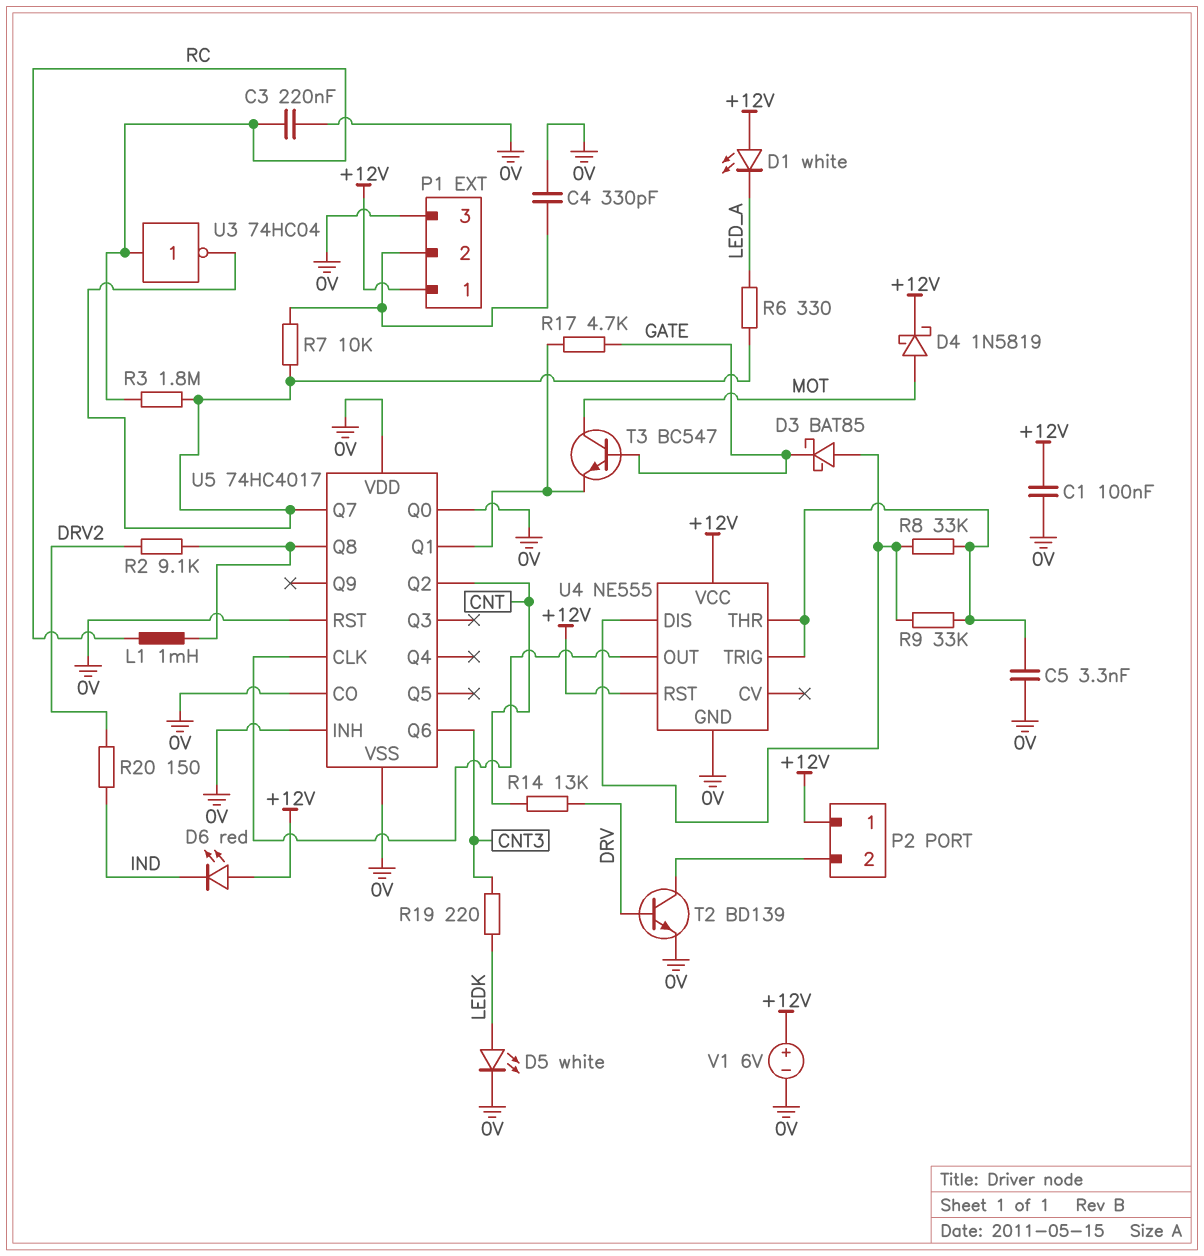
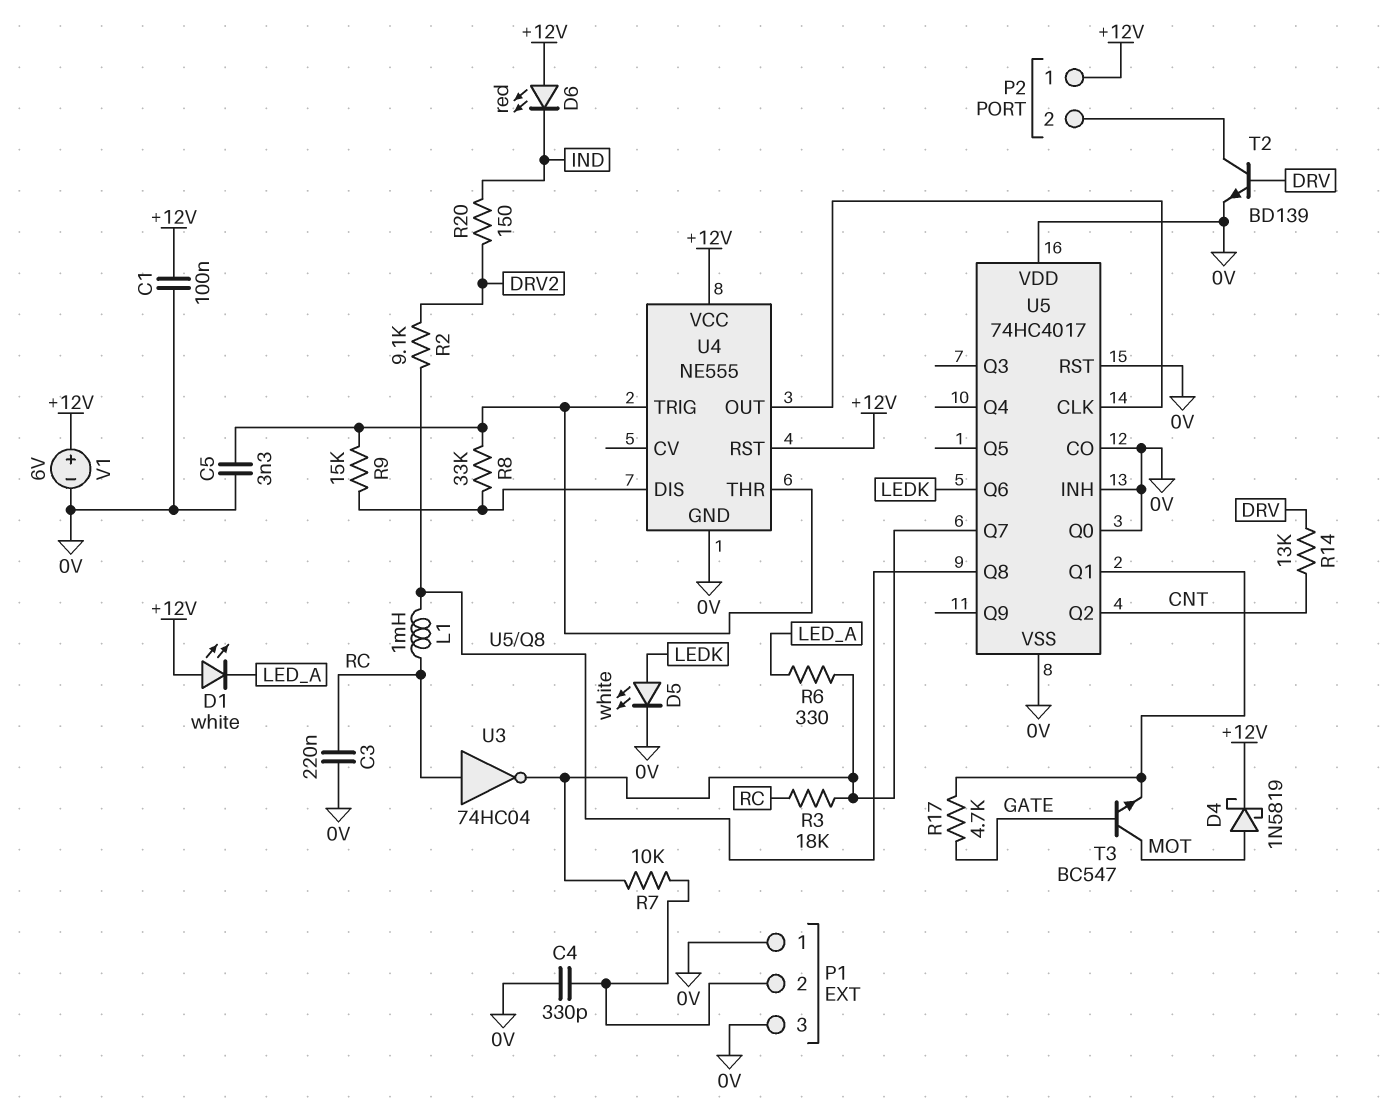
D3: schottky BAT85 (A U4/DIS, K GATE) -> none
P1 pin 1: +12V -> 0V
R3: 1.8M (RC, U5/Q7) -> 18k (RC, U5/Q7)
R9: 33k (U4/DIS, U4/THR) -> 15k (U4/DIS, U4/THR)
R19: 220 (CNT3, LEDK) -> none
U5 pin Q6: CNT3 -> LEDK

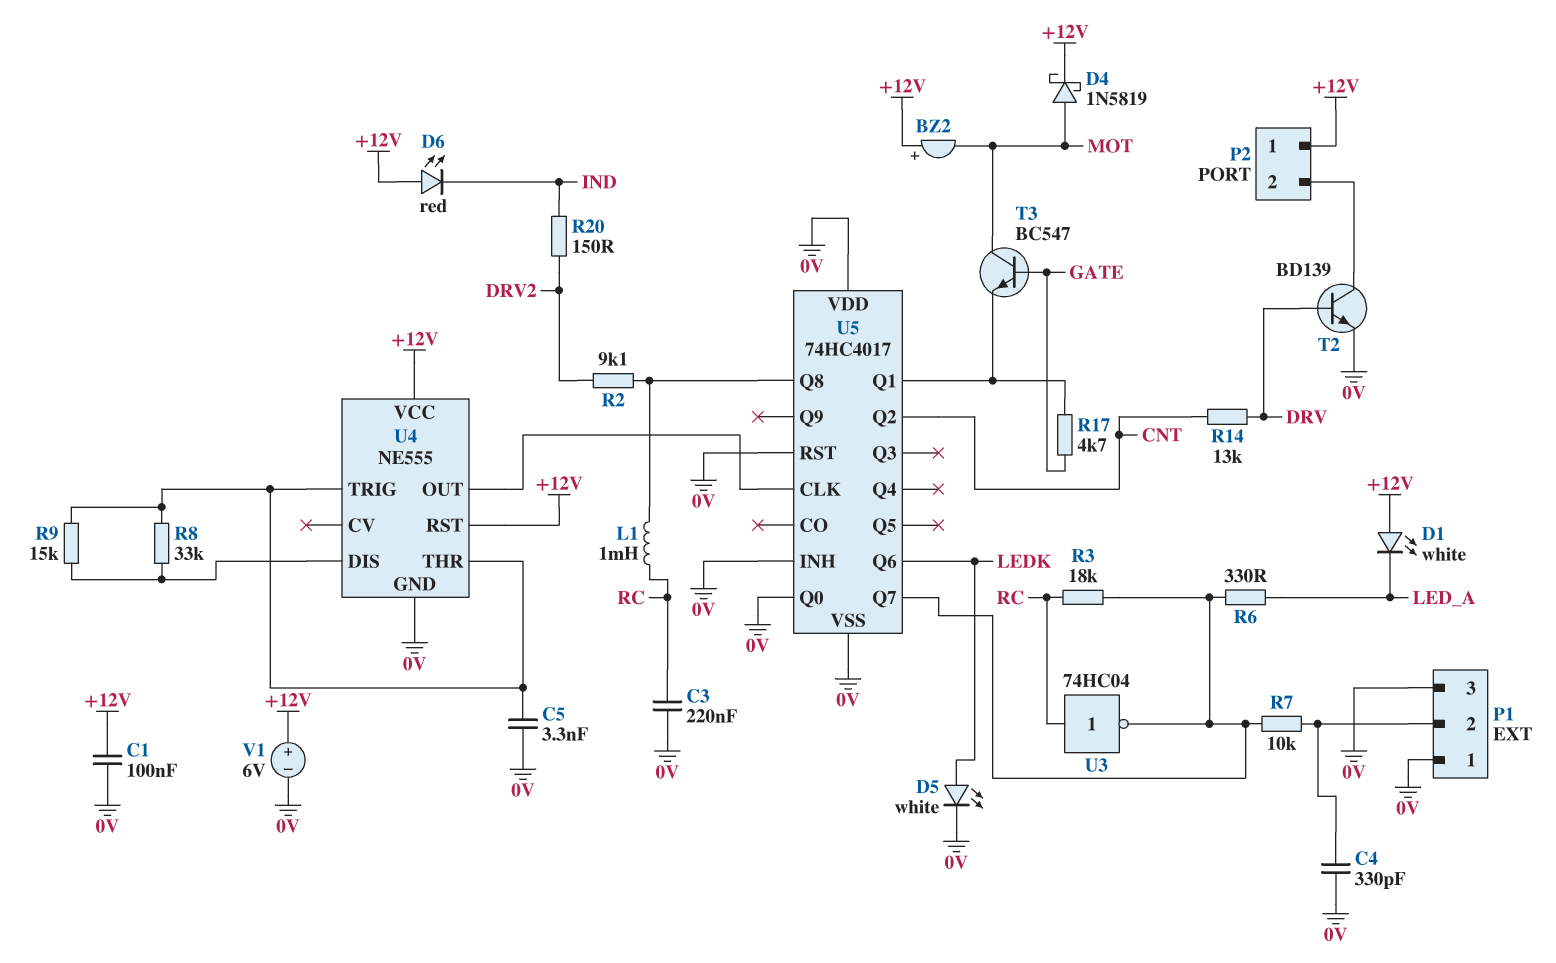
BZ2: none -> buzzer (plus +12V, minus MOT)
U5 pin CO: 0V -> none

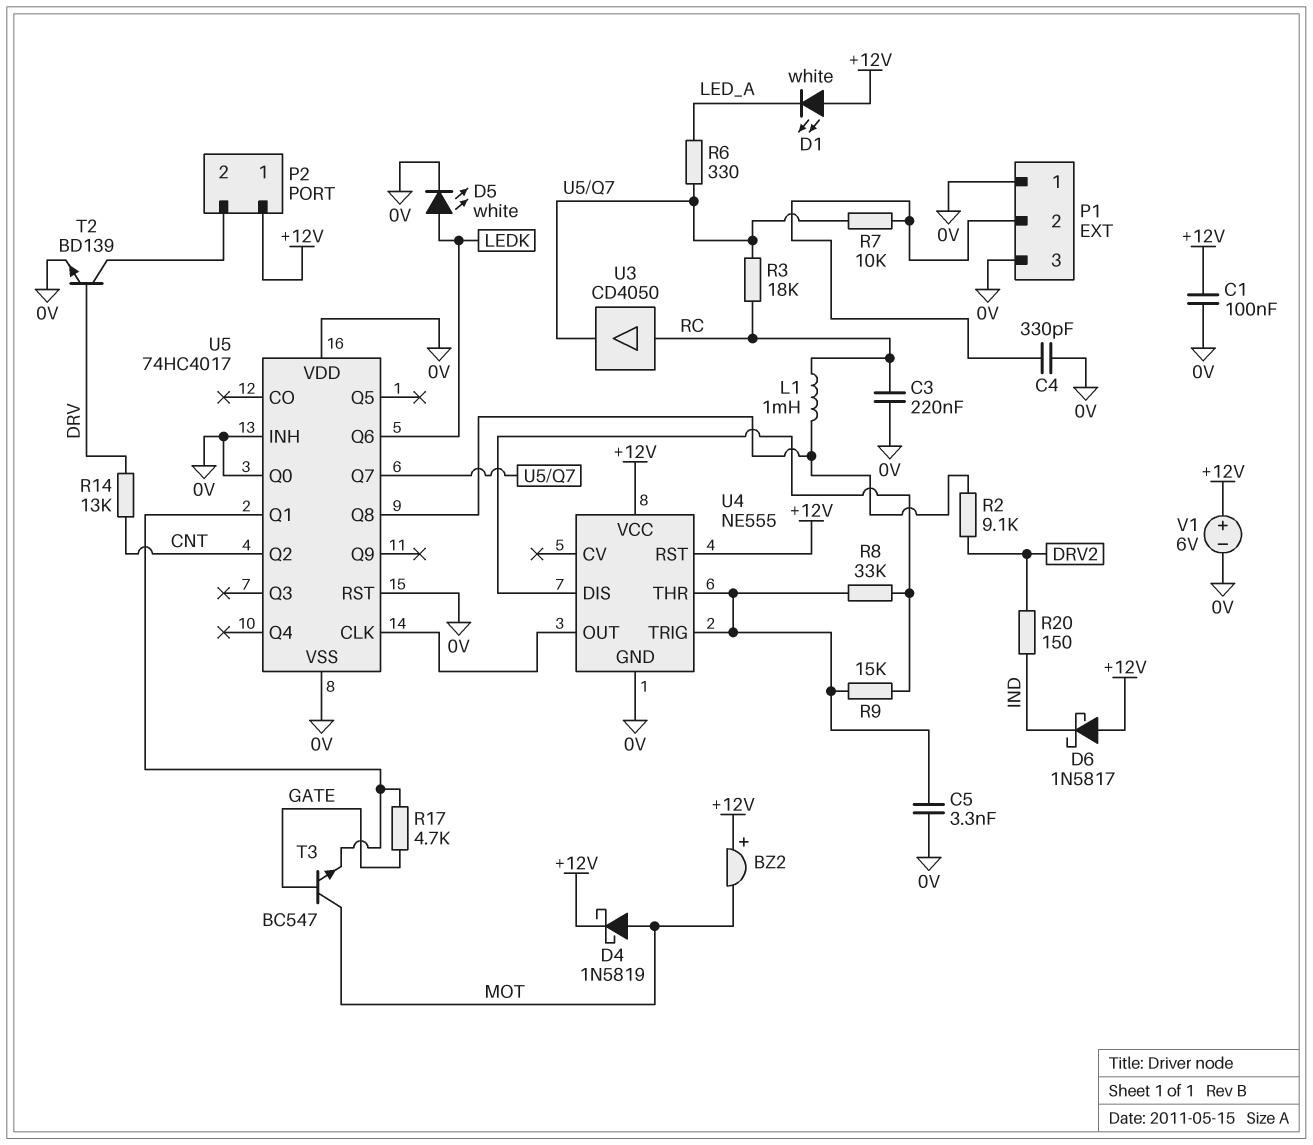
D6: LED red (A +12V, K IND) -> schottky 1N5817 (A +12V, K IND)
U3: NOT 74HC04 (in RC, out U5/Q7) -> buffer CD4050 (in RC, out U5/Q7)

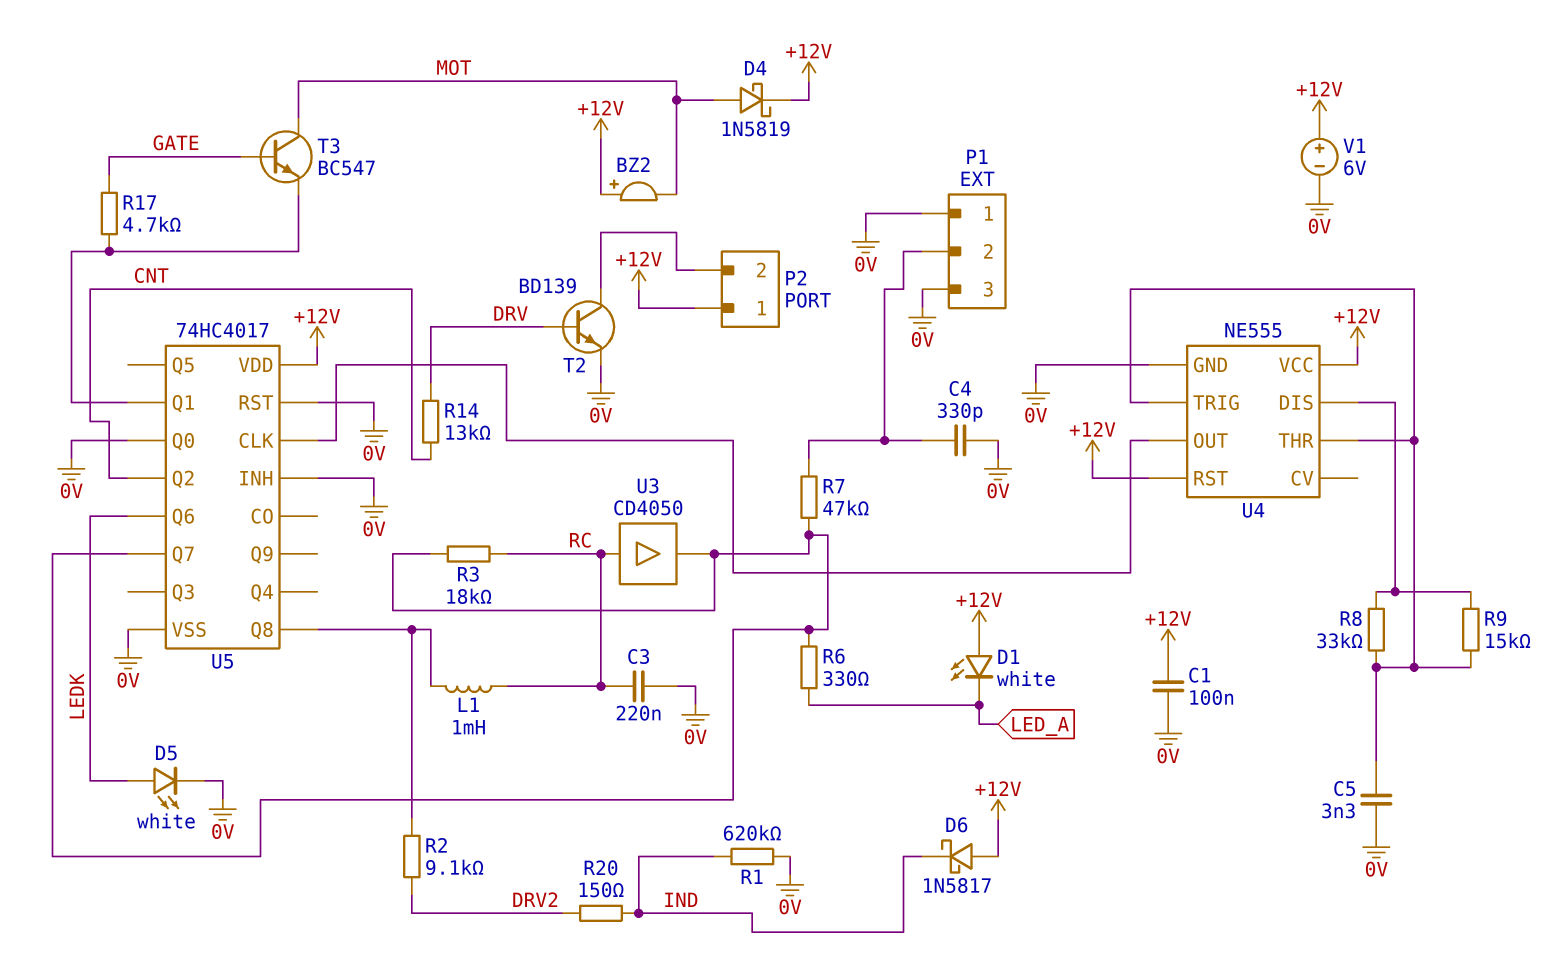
R1: none -> 620k (0V, IND)
R7: 10k (P1/2, U5/Q7) -> 47k (P1/2, U5/Q7)
U5 pin VDD: 0V -> +12V

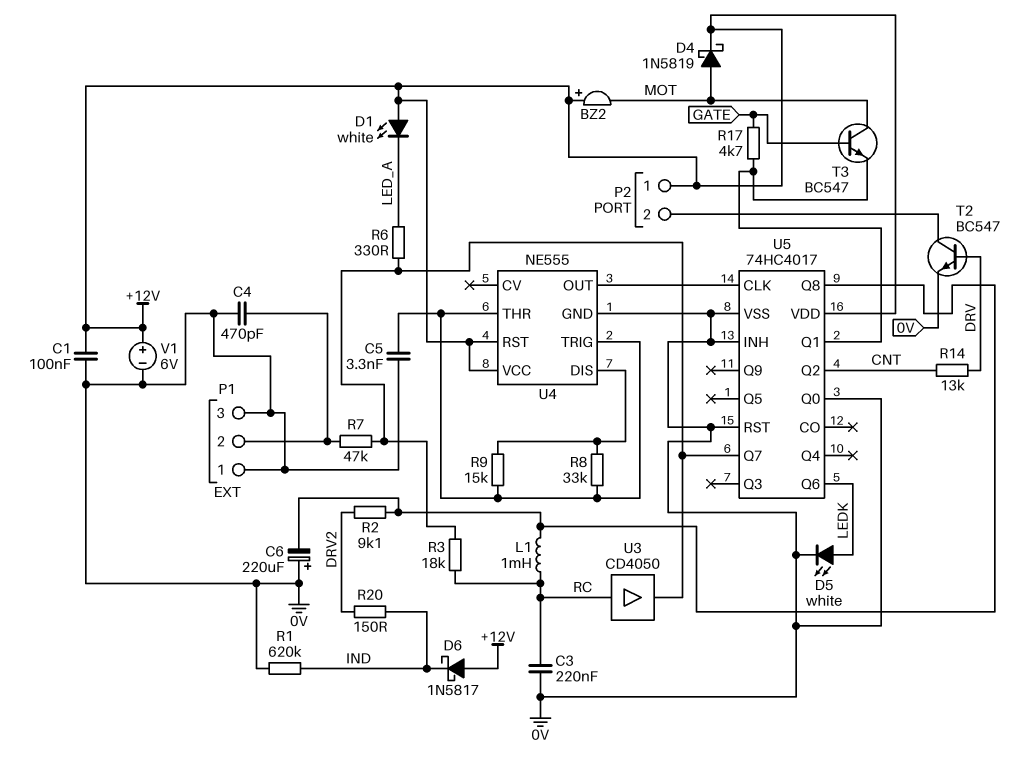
C4: 330pF (0V, P1/2) -> 470pF (0V, P1/2)
C6: none -> 220uF (plus 0V, minus U5/Q8)
T2: NPN BD139 (B DRV, C P2/2, E 0V) -> NPN BC547 (B DRV, C P2/2, E 0V)

